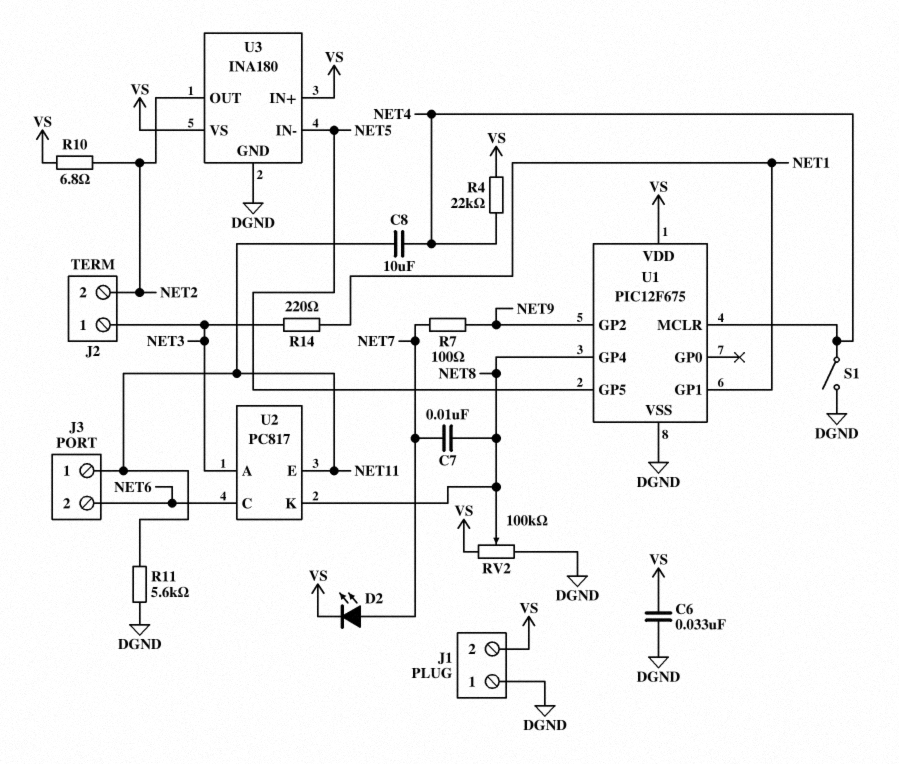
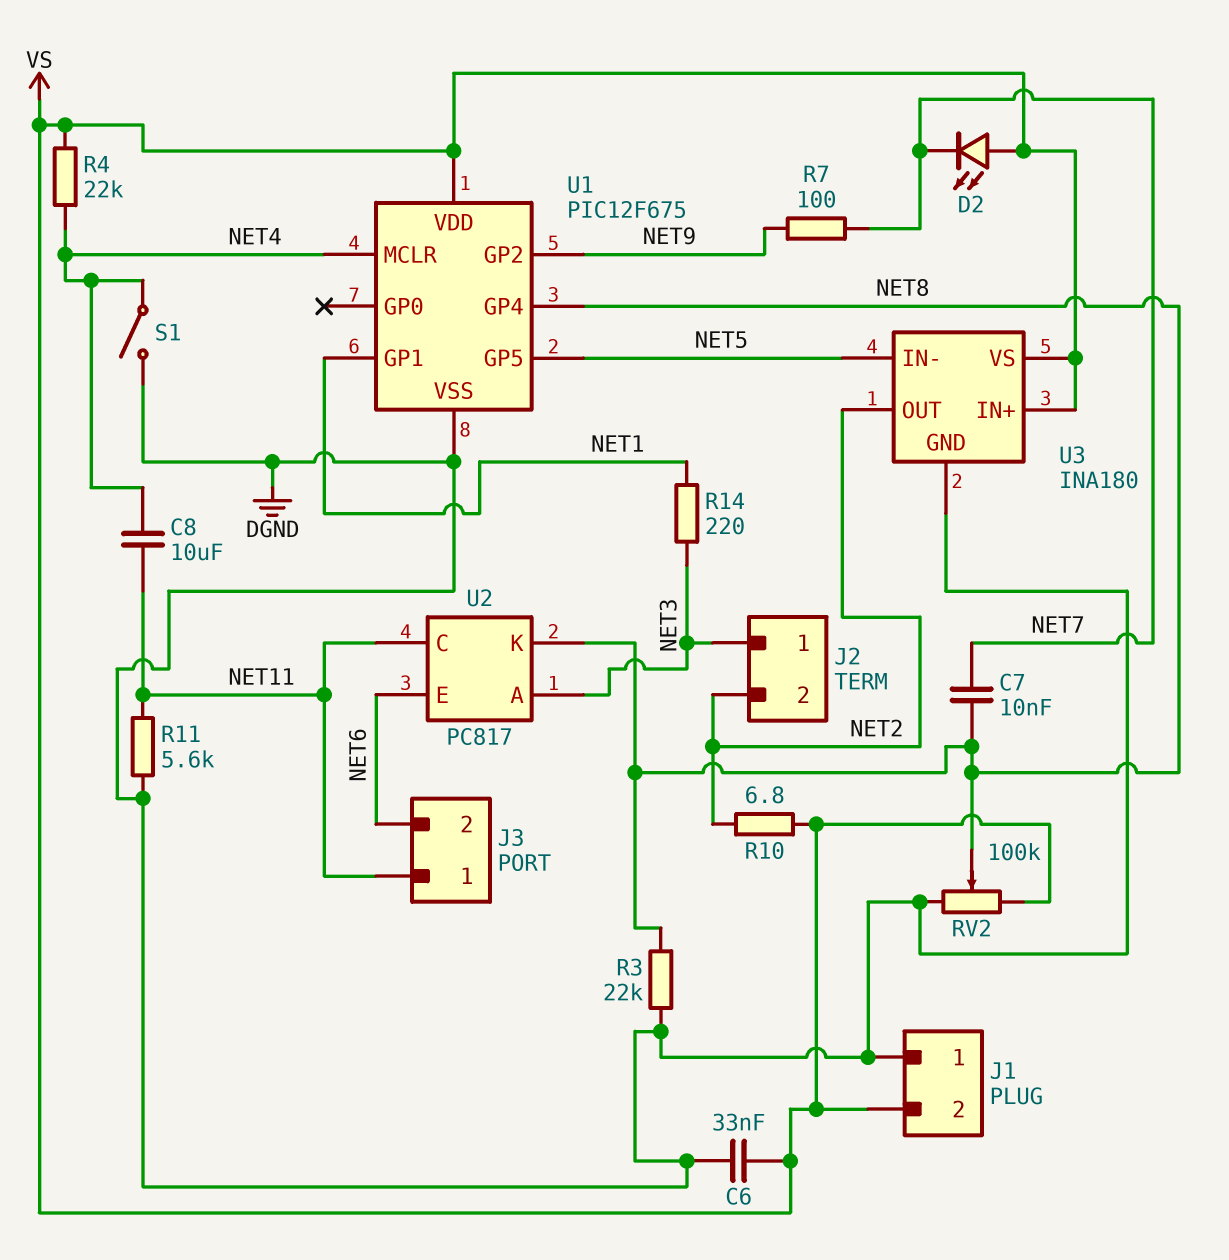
D2: LED (A NET7, K VS) -> LED (A VS, K NET7)
R3: none -> 22k (DGND, NET8)
U2 pin C: NET6 -> NET11
U2 pin E: NET11 -> NET6

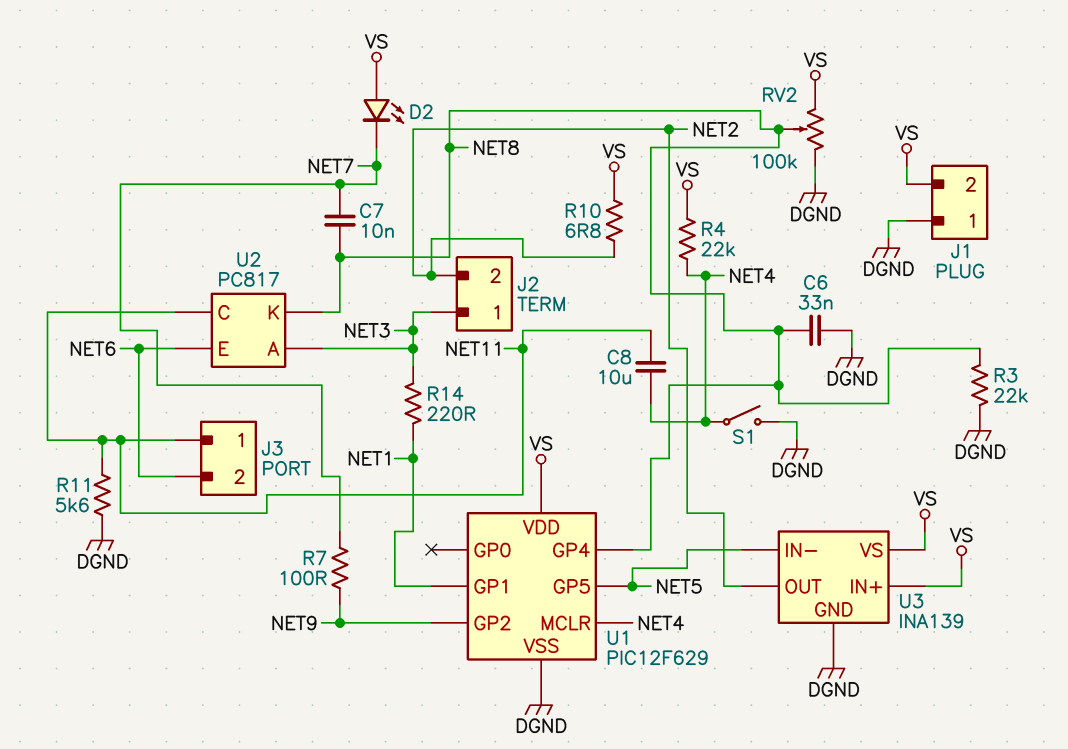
C6: 33nF (DGND, VS) -> 33nF (DGND, NET8)
U1: PIC12F675 -> PIC12F629
U3: INA180 -> INA139

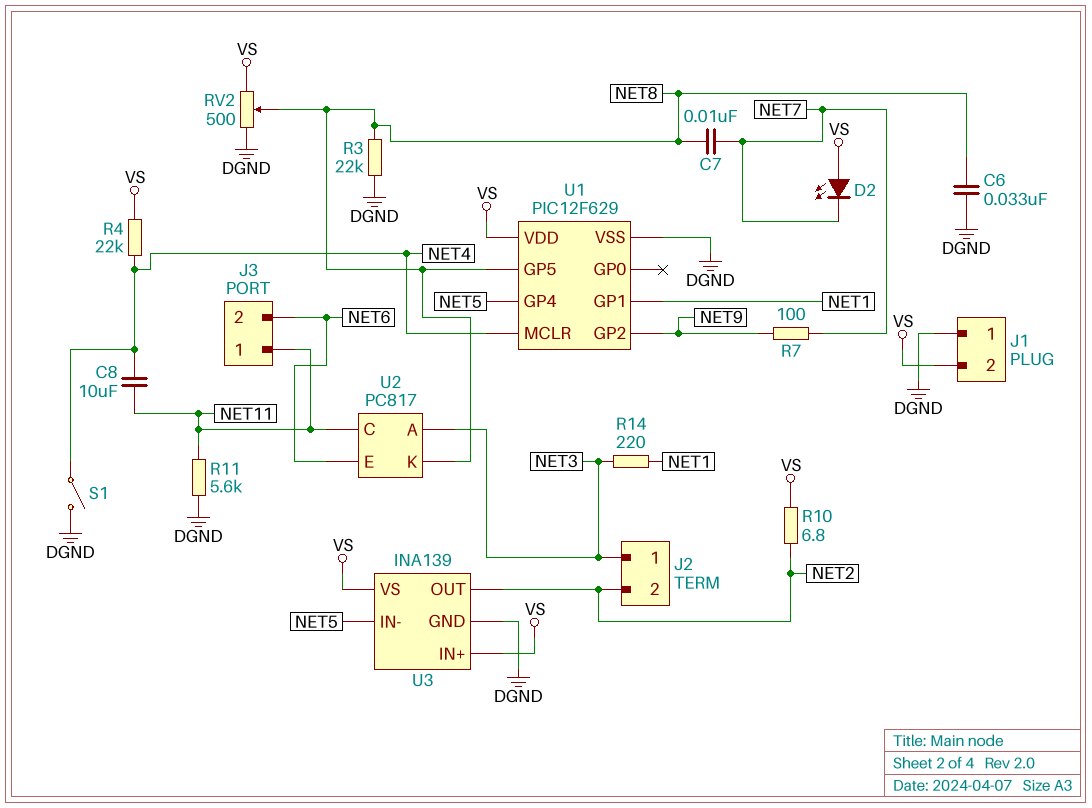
RV2: 100k (DGND, VS, wiper NET8) -> 500 (DGND, VS, wiper NET8)
U1 pin GP4: NET8 -> NET5
U1 pin GP5: NET5 -> NET8

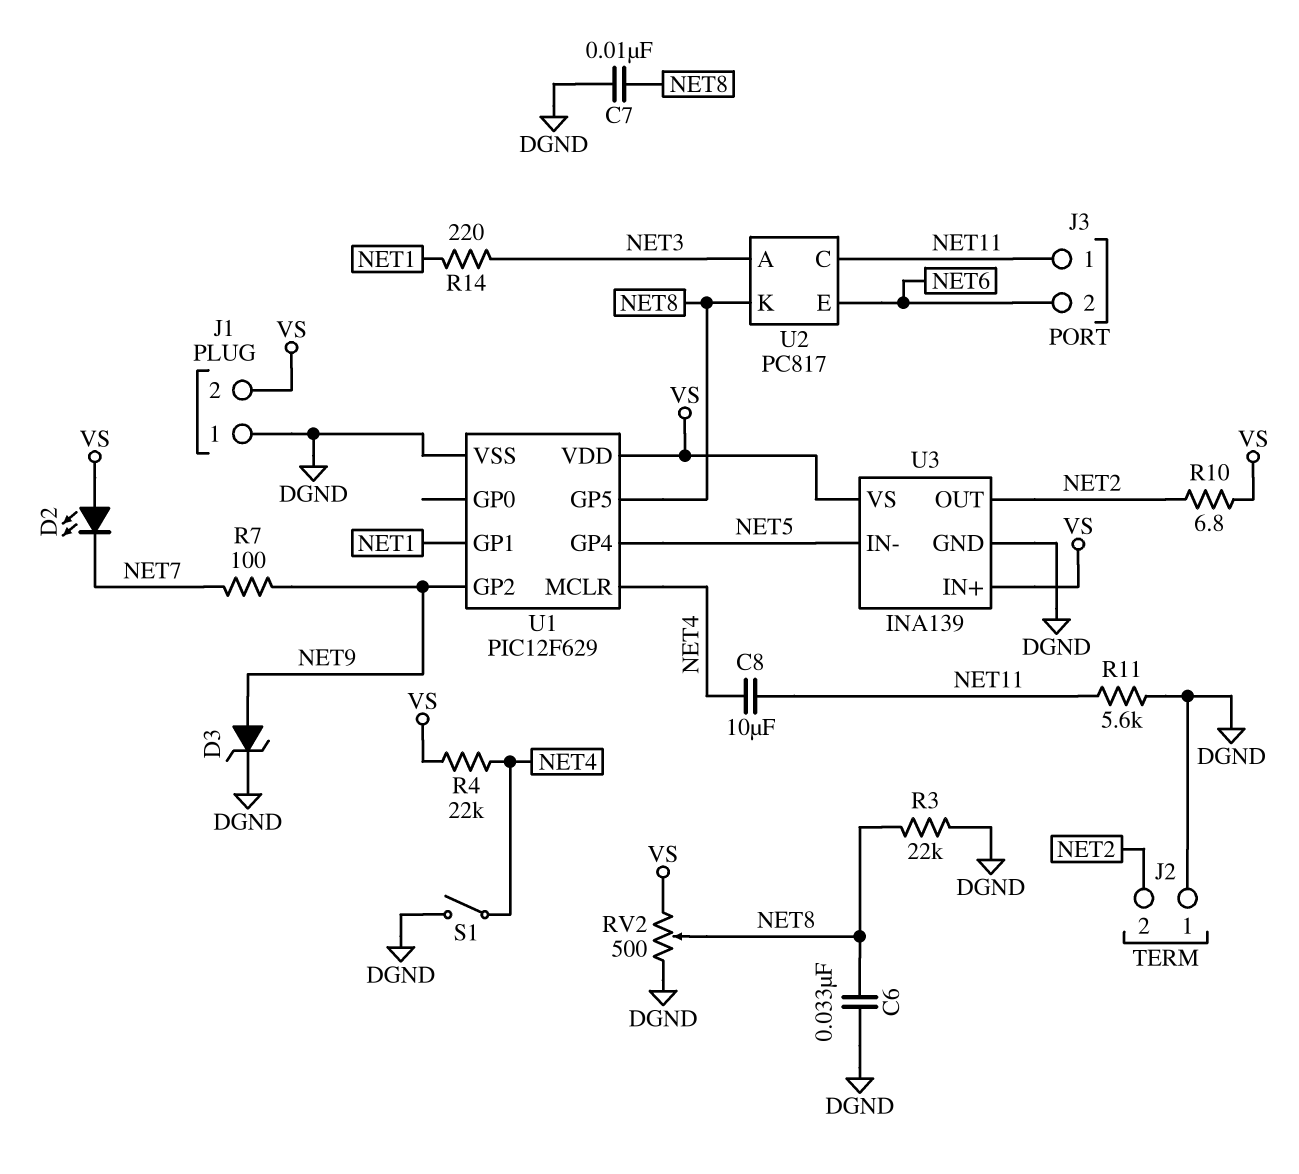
C7: 10nF (NET7, NET8) -> 10nF (DGND, NET8)
D3: none -> zener (A NET9, K DGND)
J2 pin 1: NET3 -> DGND

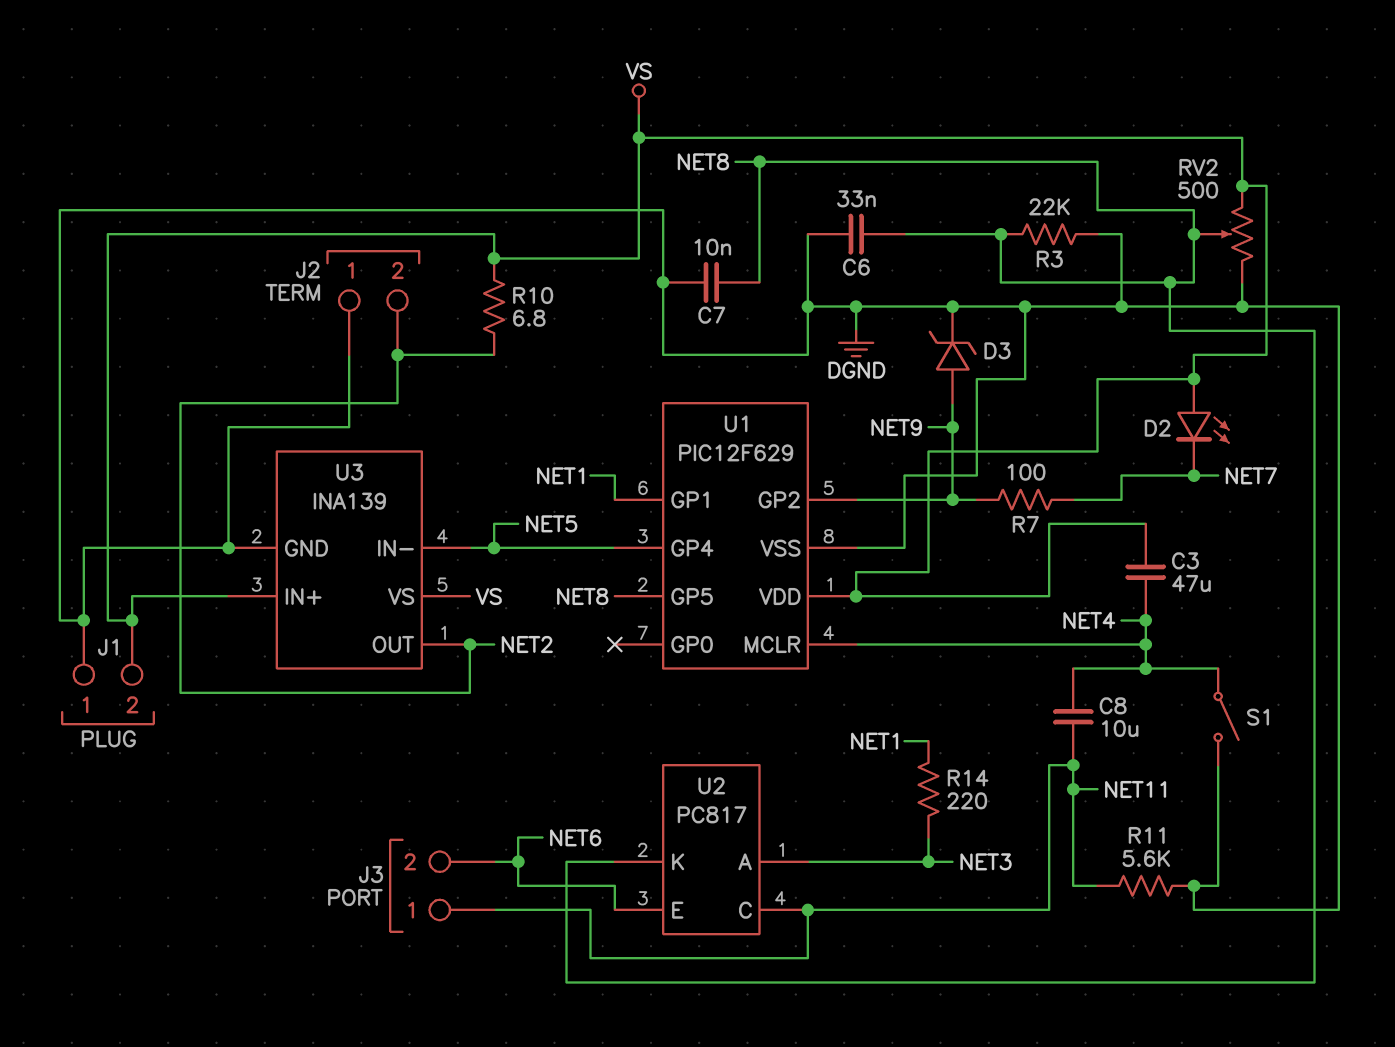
C3: none -> 47uF (NET4, VS)
R4: 22k (NET4, VS) -> none

